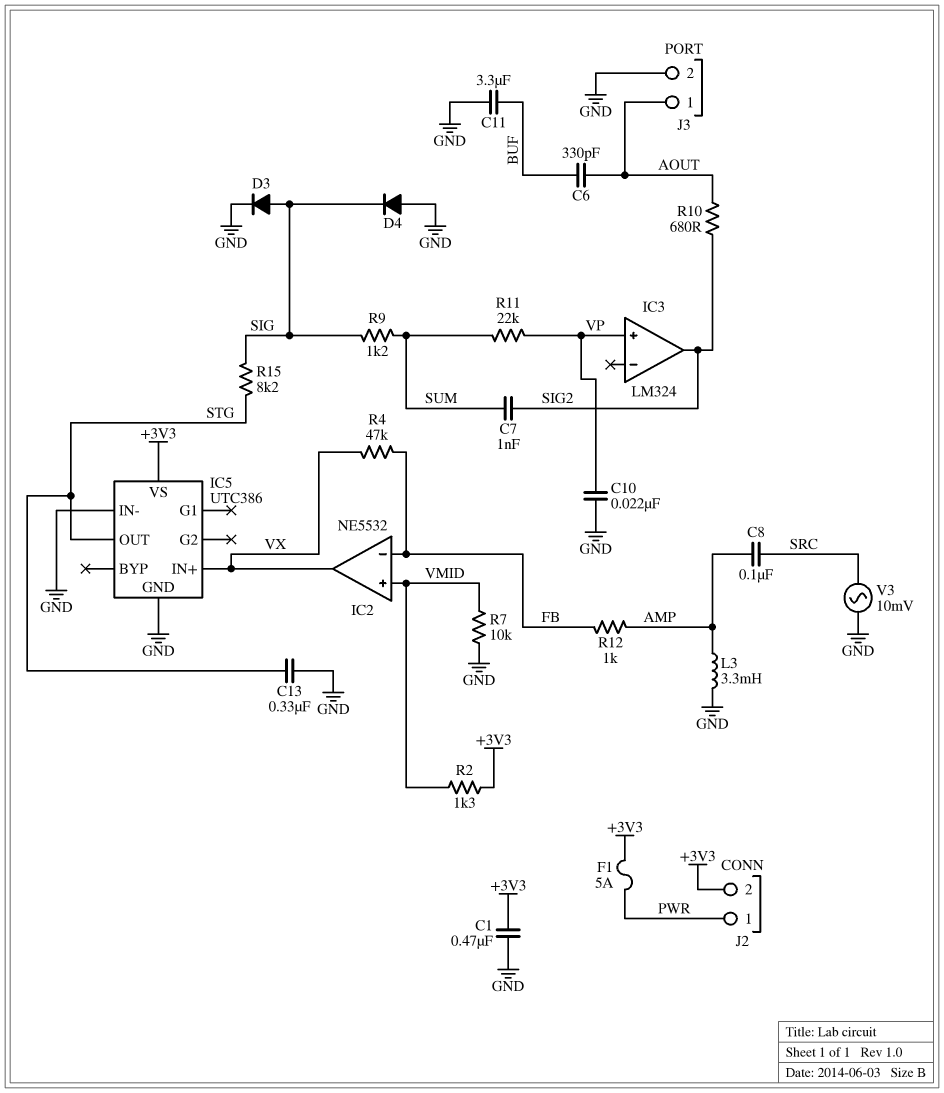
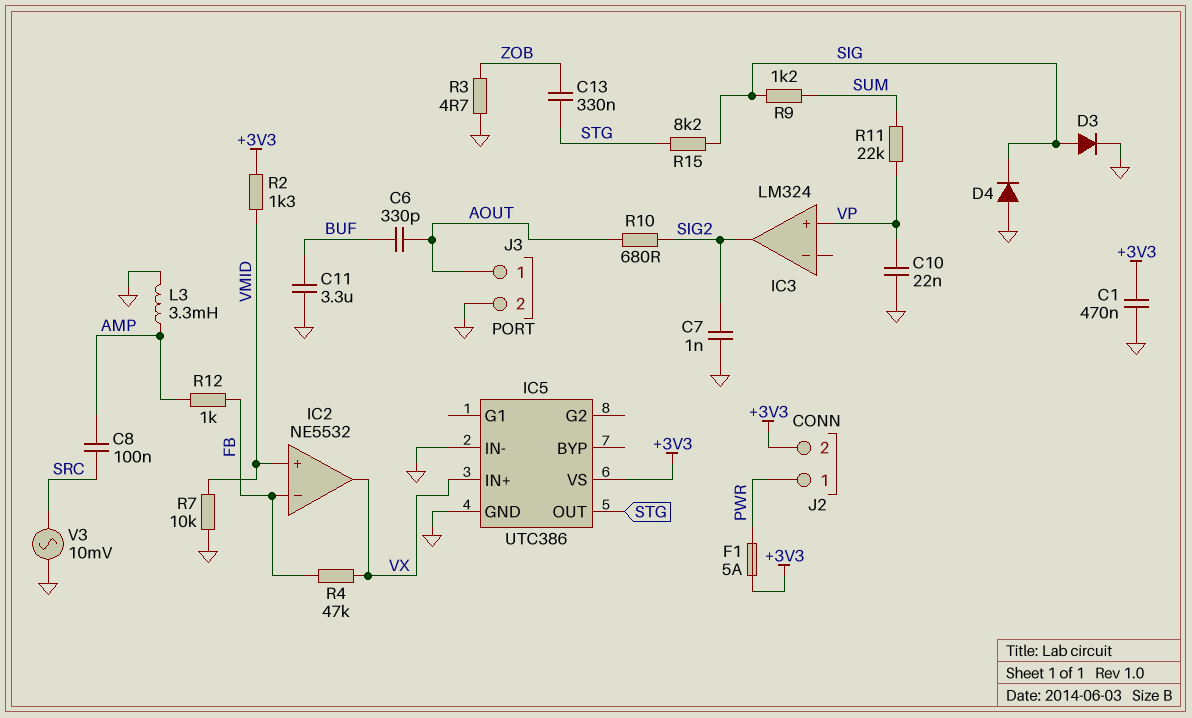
C7: 1nF (SIG2, SUM) -> 1nF (GND, SIG2)
C13: 330nF (GND, STG) -> 330nF (STG, ZOB)
R3: none -> 4.7 (GND, ZOB)

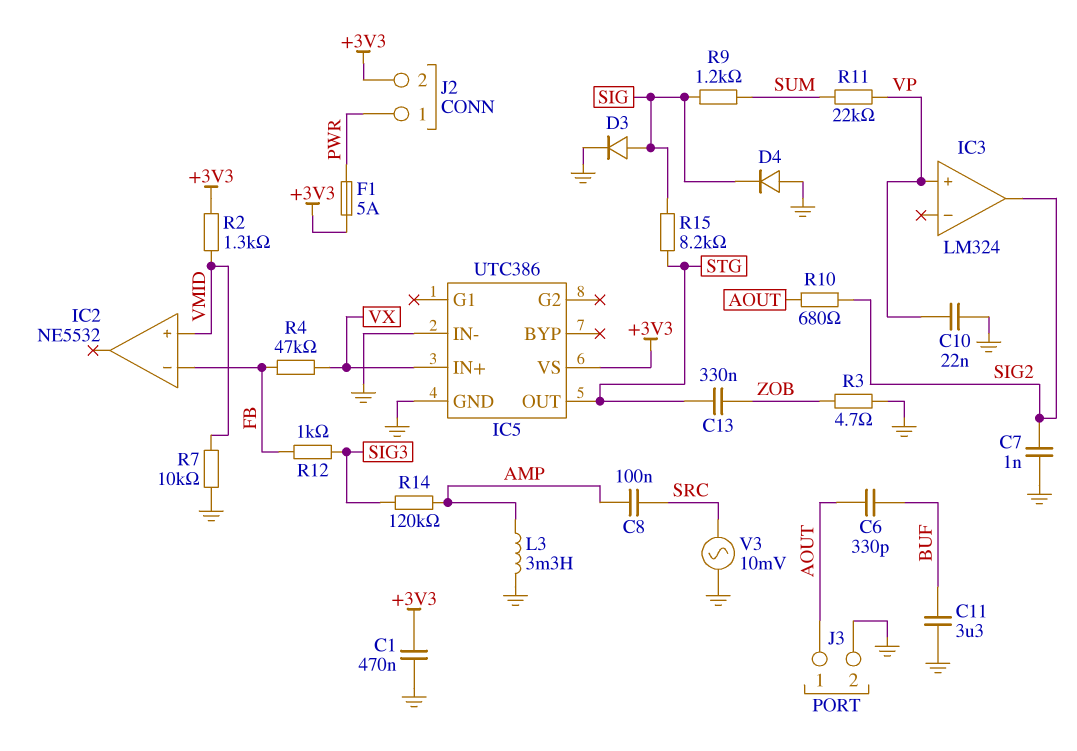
IC2 pin out: VX -> none
R12: 1k (AMP, FB) -> 1k (FB, SIG3)
R14: none -> 120k (AMP, SIG3)

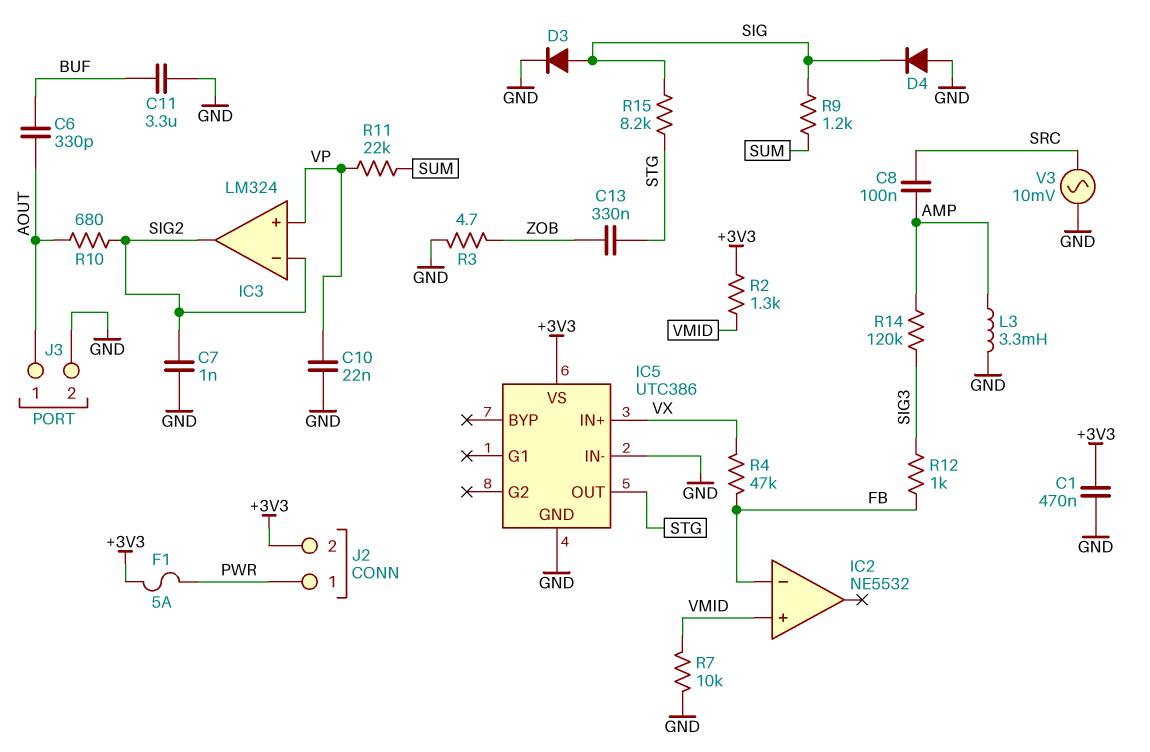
IC3 pin in-: none -> SIG2

